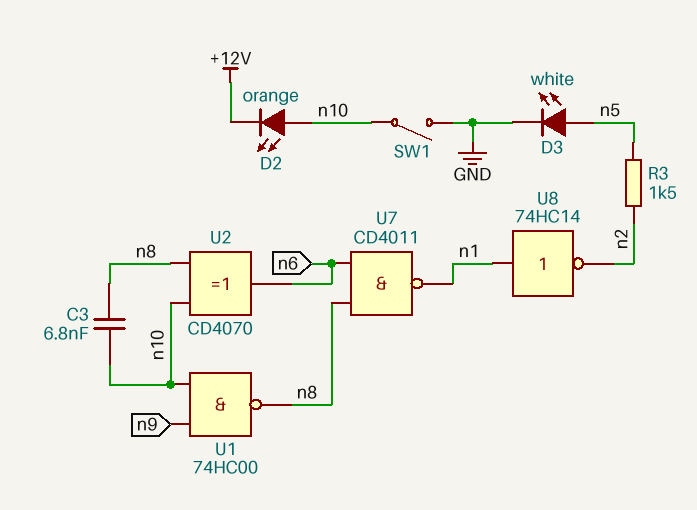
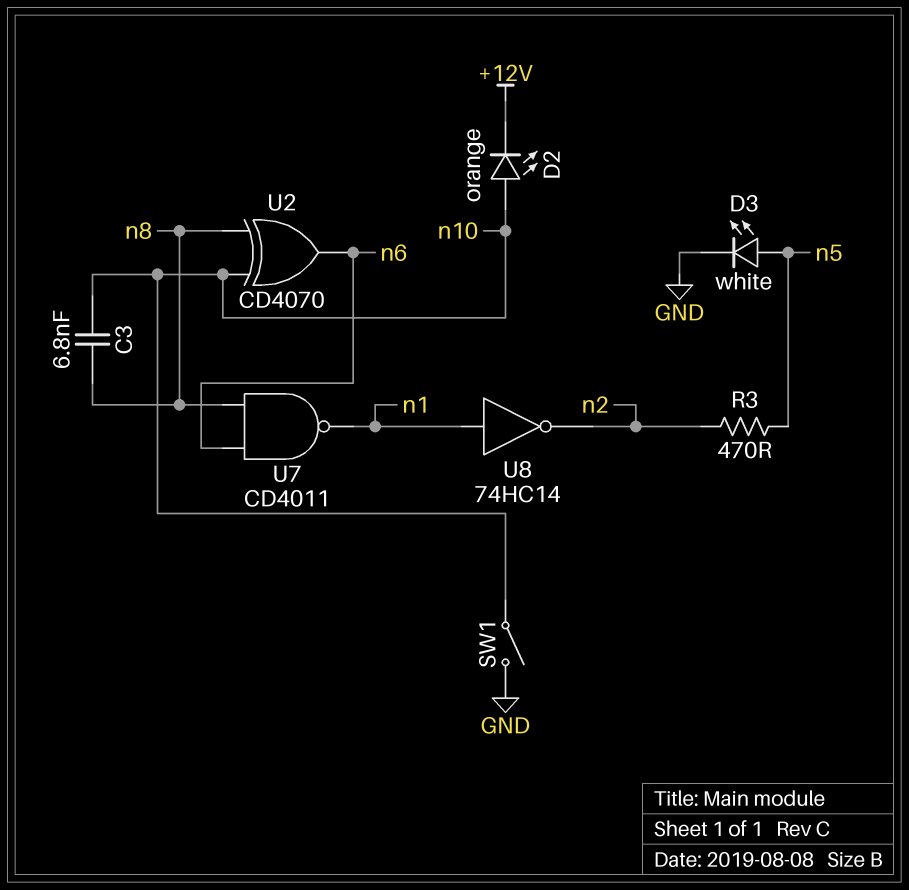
R3: 1.5k (n2, n5) -> 470 (n2, n5)
U1: NAND 74HC00 (in n9, in n10, out n8) -> none

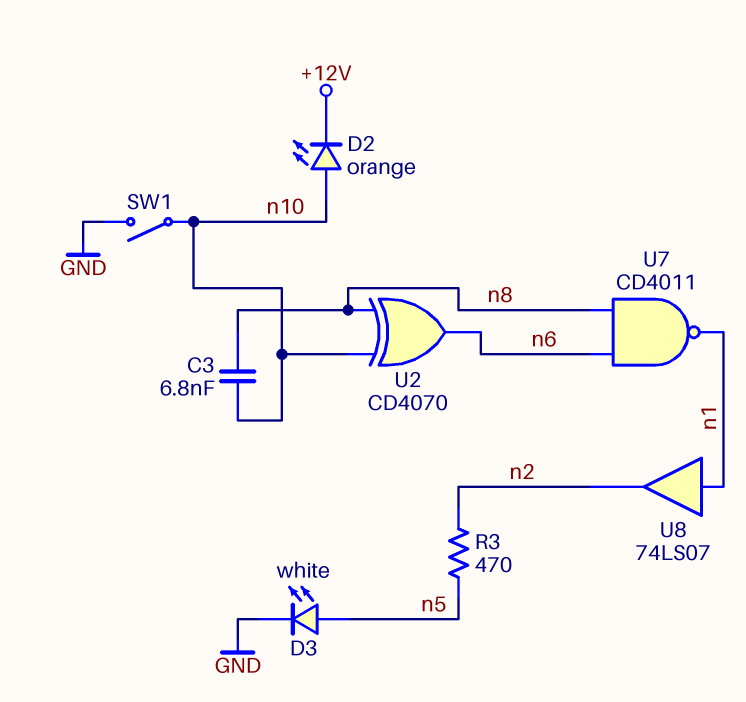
U8: NOT 74HC14 (in n1, out n2) -> buffer 74LS07 (in n1, out n2)

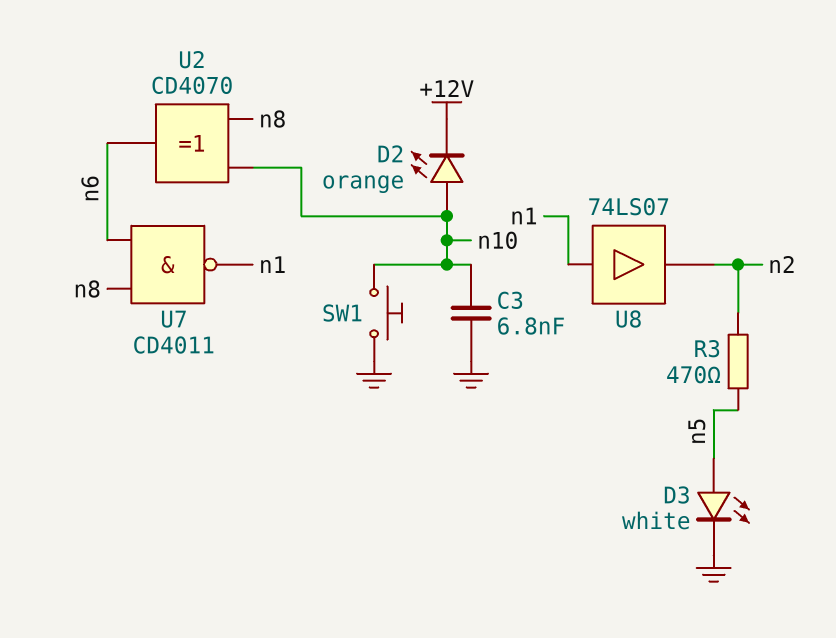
C3: 6.8nF (n8, n10) -> 6.8nF (GND, n10)
SW1: switch (GND, n10) -> button (GND, n10)

